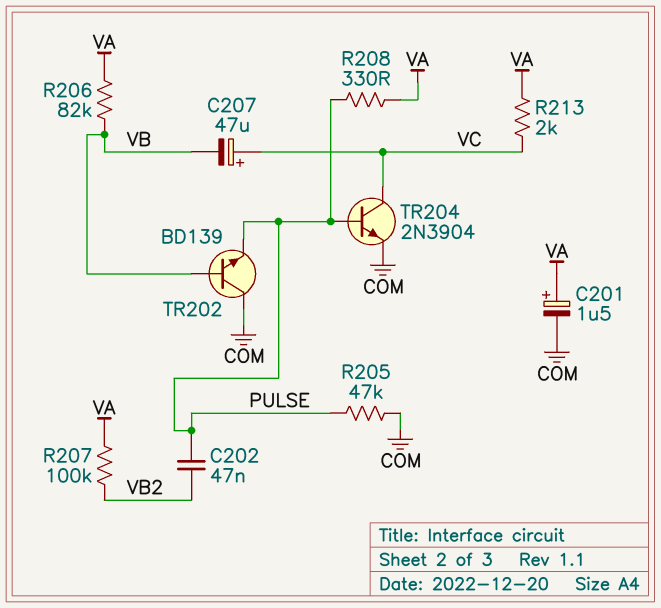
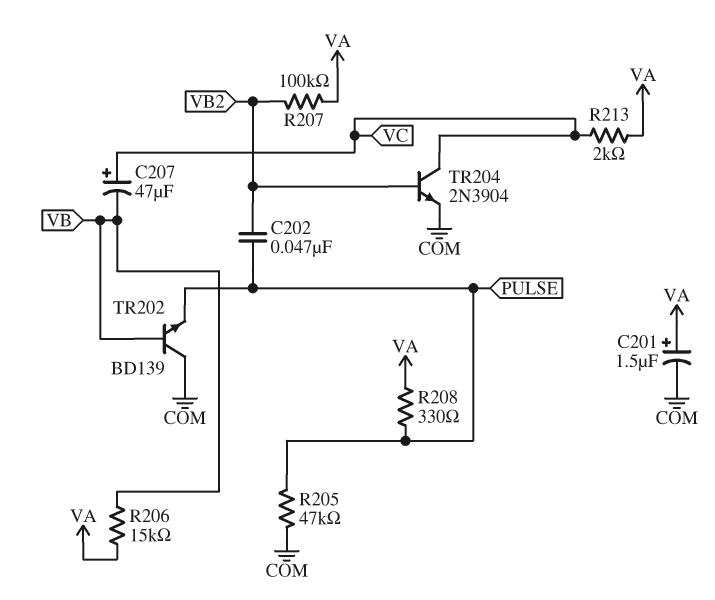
R206: 82k (VA, VB) -> 15k (VA, VB)
TR204: NPN 2N3904 (B PULSE, C VC, E COM) -> NPN 2N3904 (B VB2, C VC, E COM)

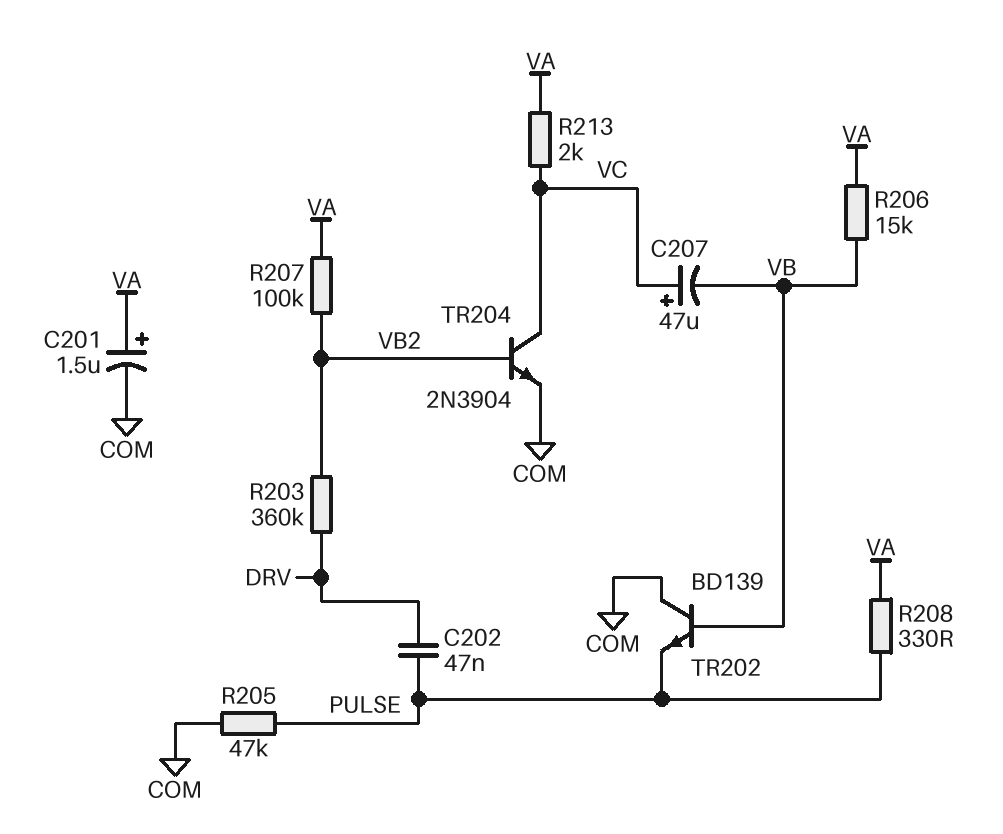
C202: 47nF (PULSE, VB2) -> 47nF (DRV, PULSE)
R203: none -> 360k (DRV, VB2)

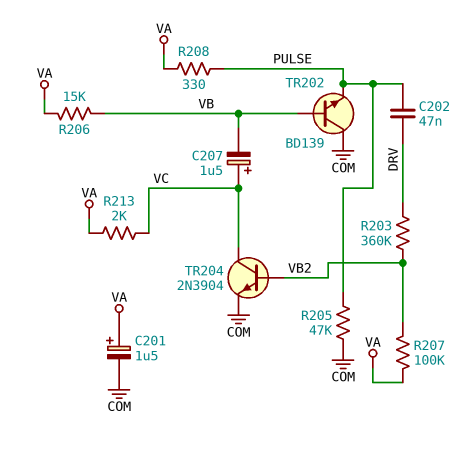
C207: 47uF (plus VC, minus VB) -> 1.5uF (plus VC, minus VB)

